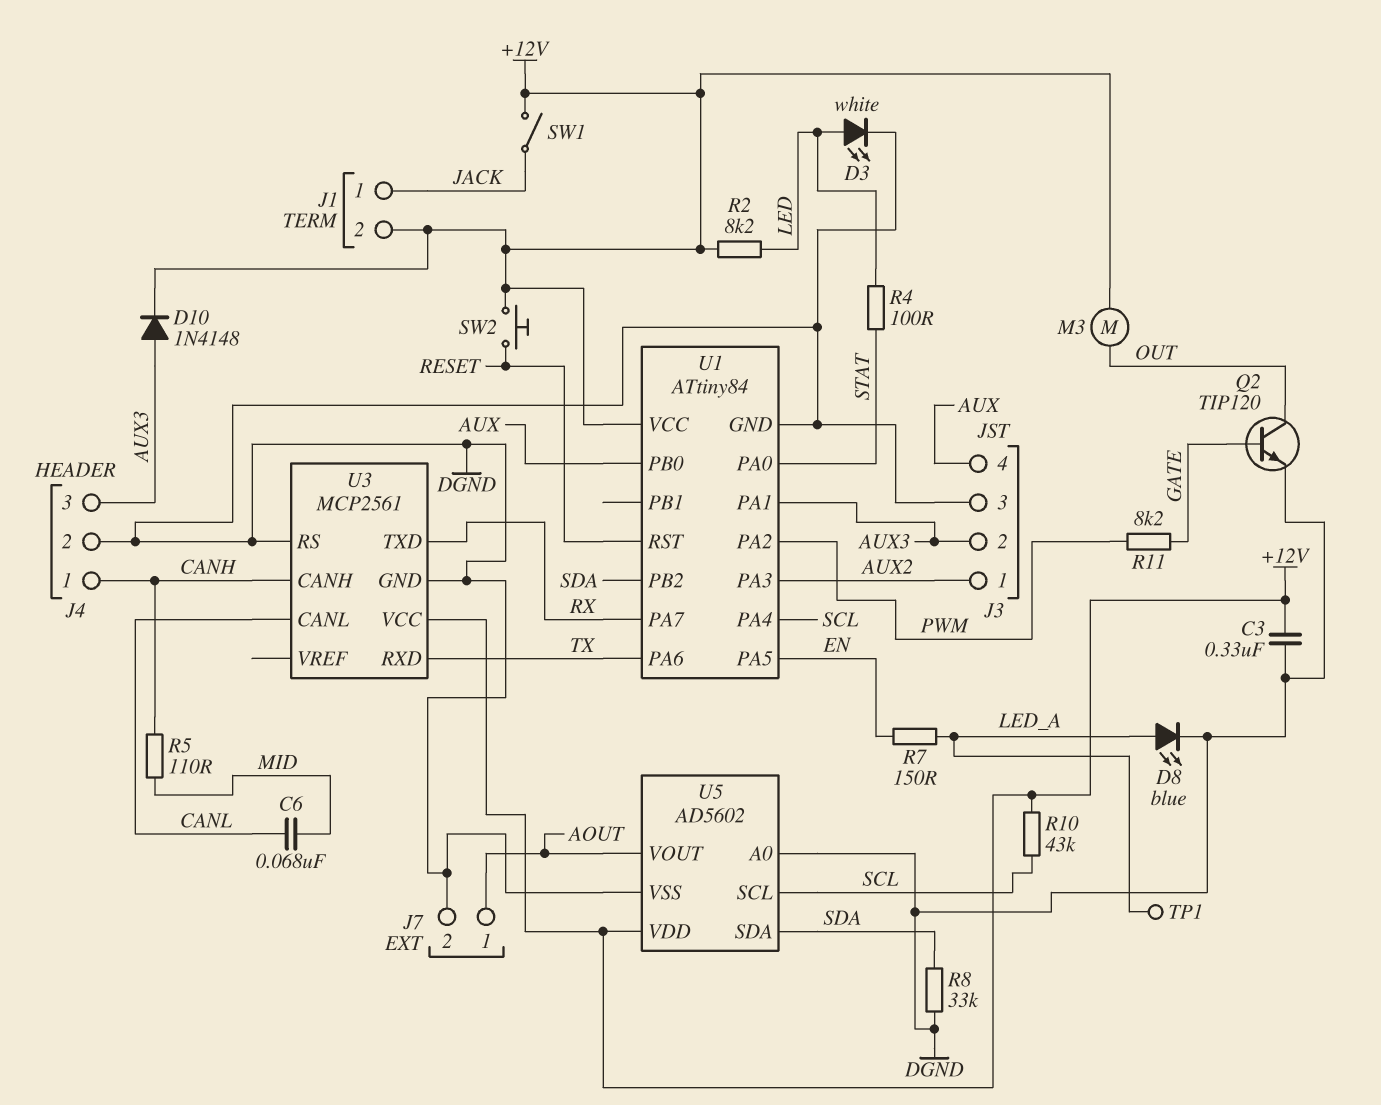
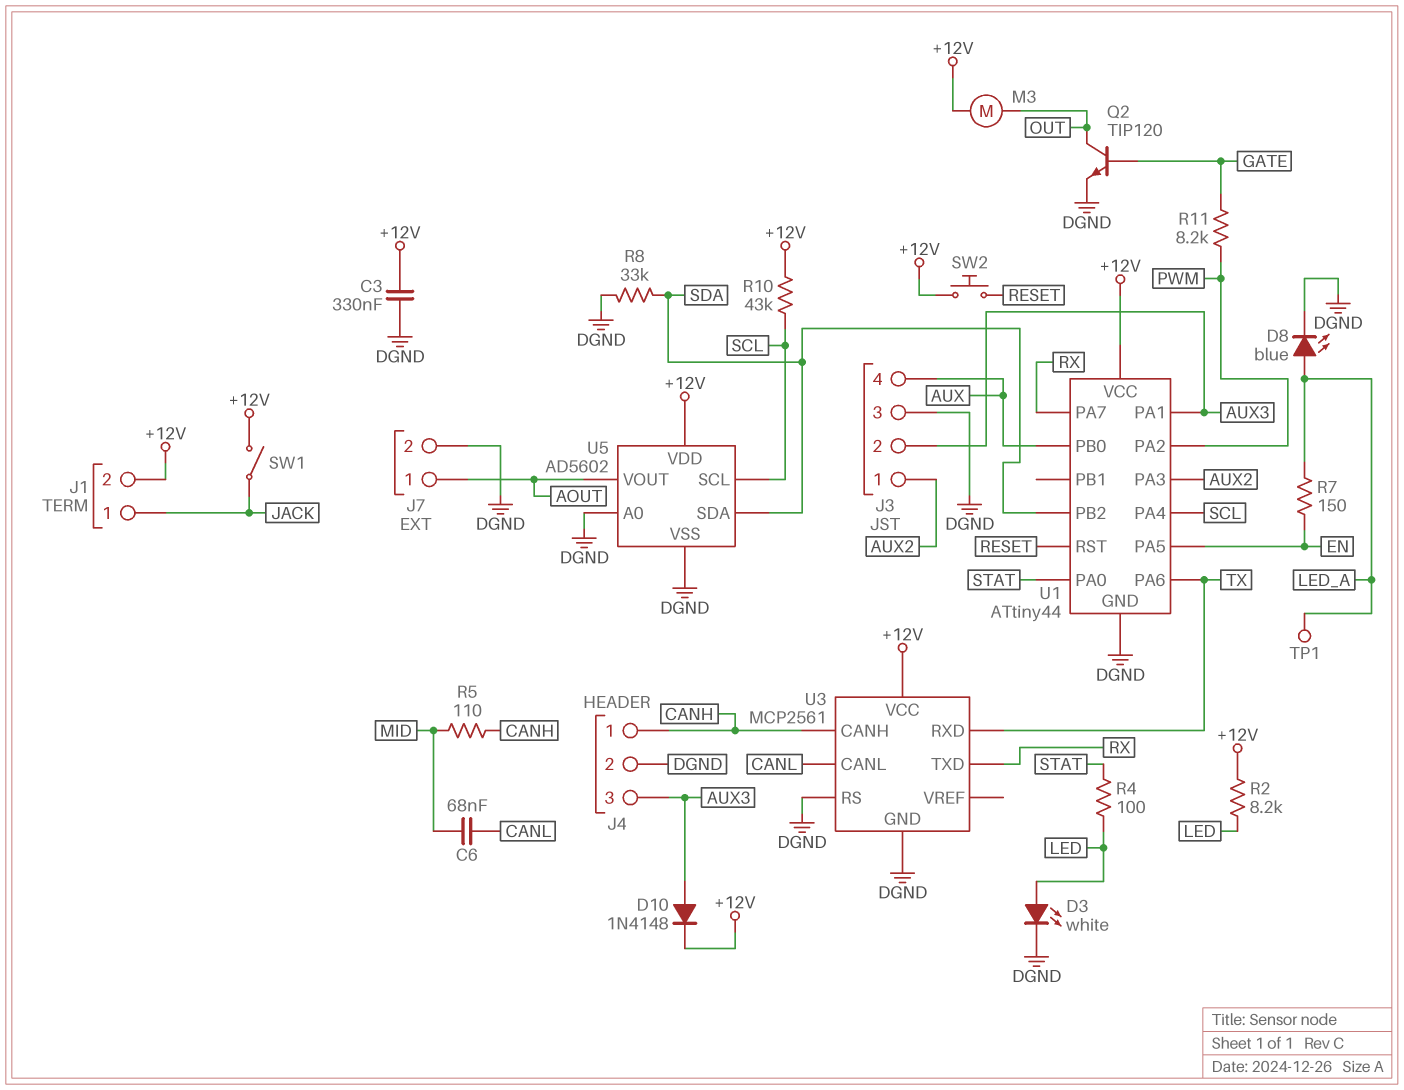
U1: ATtiny84 -> ATtiny44

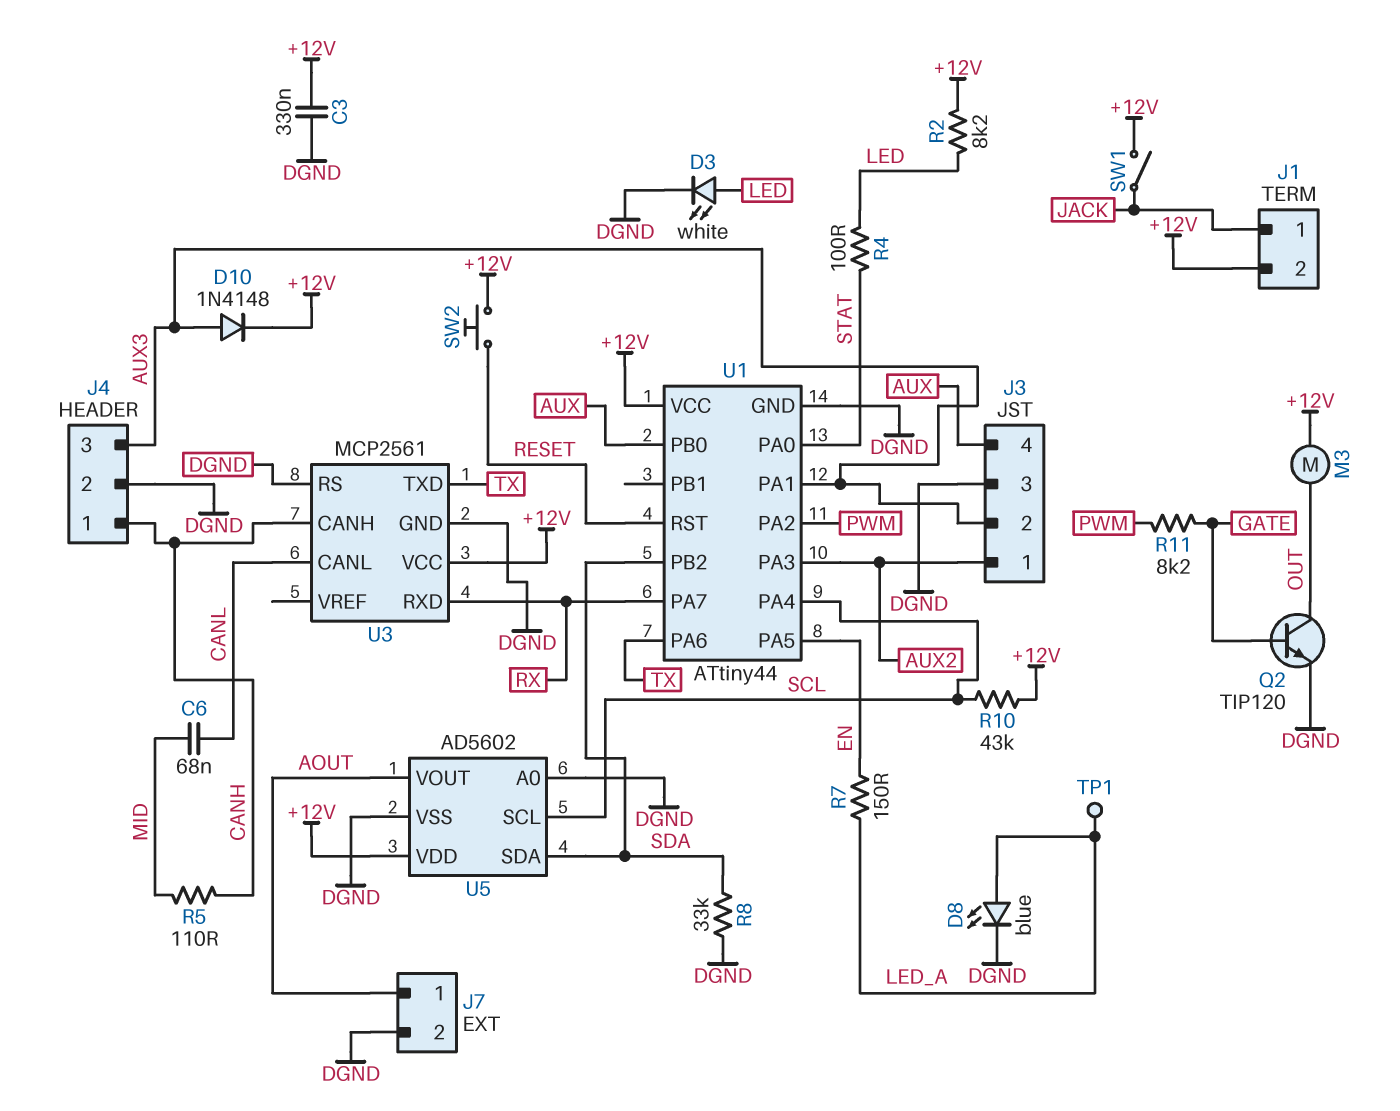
U3 pin RXD: TX -> RX
U3 pin TXD: RX -> TX

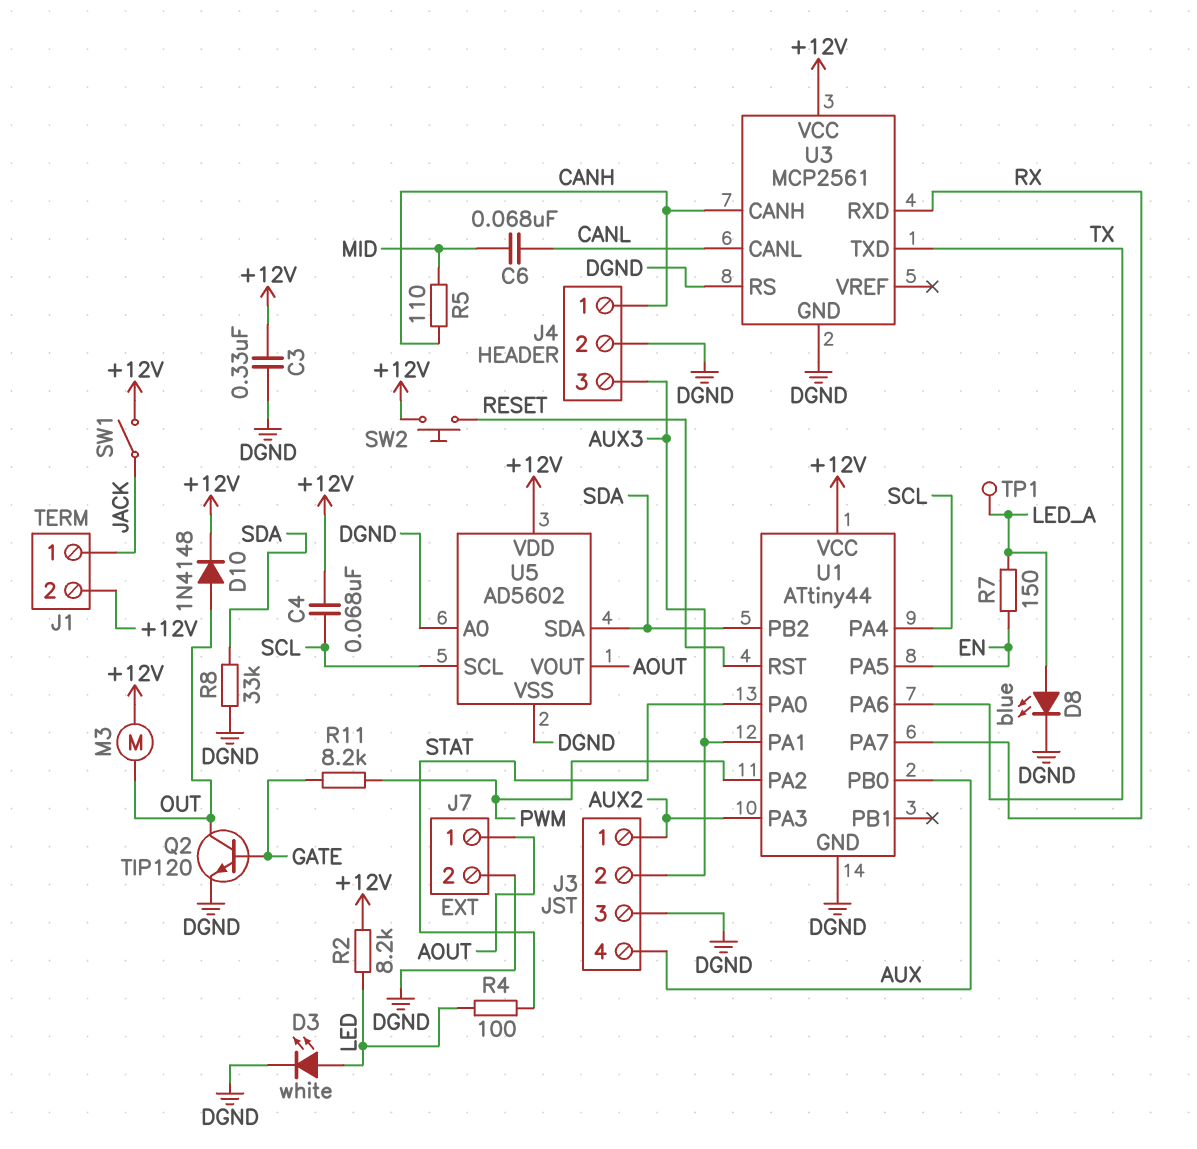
C4: none -> 68nF (+12V, SCL)
D10: diode 1N4148 (A AUX3, K +12V) -> diode 1N4148 (A OUT, K +12V)
R10: 43k (+12V, SCL) -> none

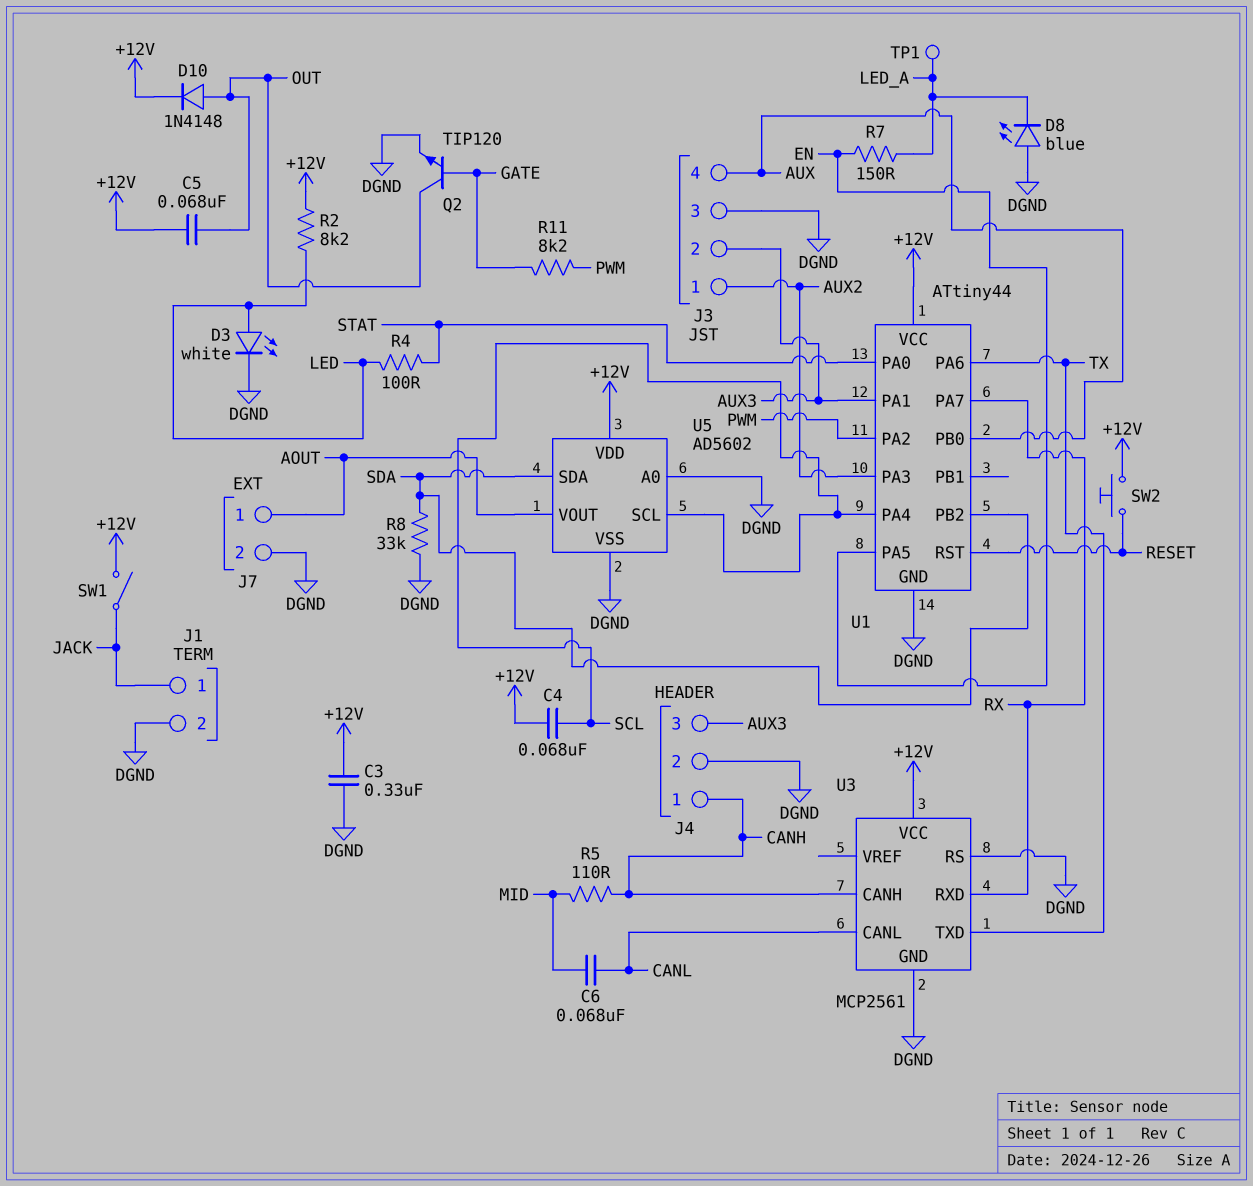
C5: none -> 68nF (+12V, OUT)
D8: LED blue (A LED_A, K DGND) -> LED blue (A DGND, K LED_A)
J1 pin 2: +12V -> DGND
M3: motor (+12V, OUT) -> none

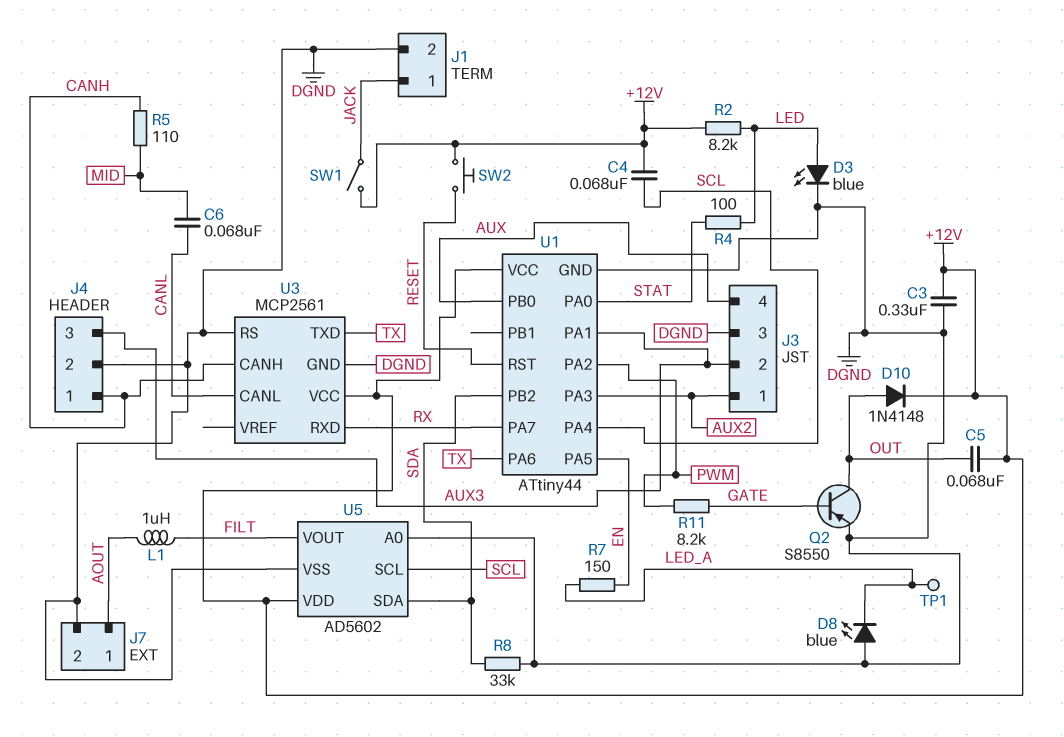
D3: LED white (A LED, K DGND) -> LED blue (A LED, K DGND)
L1: none -> 1uH (AOUT, FILT)
Q2: NPN TIP120 (B GATE, C OUT, E DGND) -> PNP S8550 (B GATE, C OUT, E DGND)
U5 pin VOUT: AOUT -> FILT

